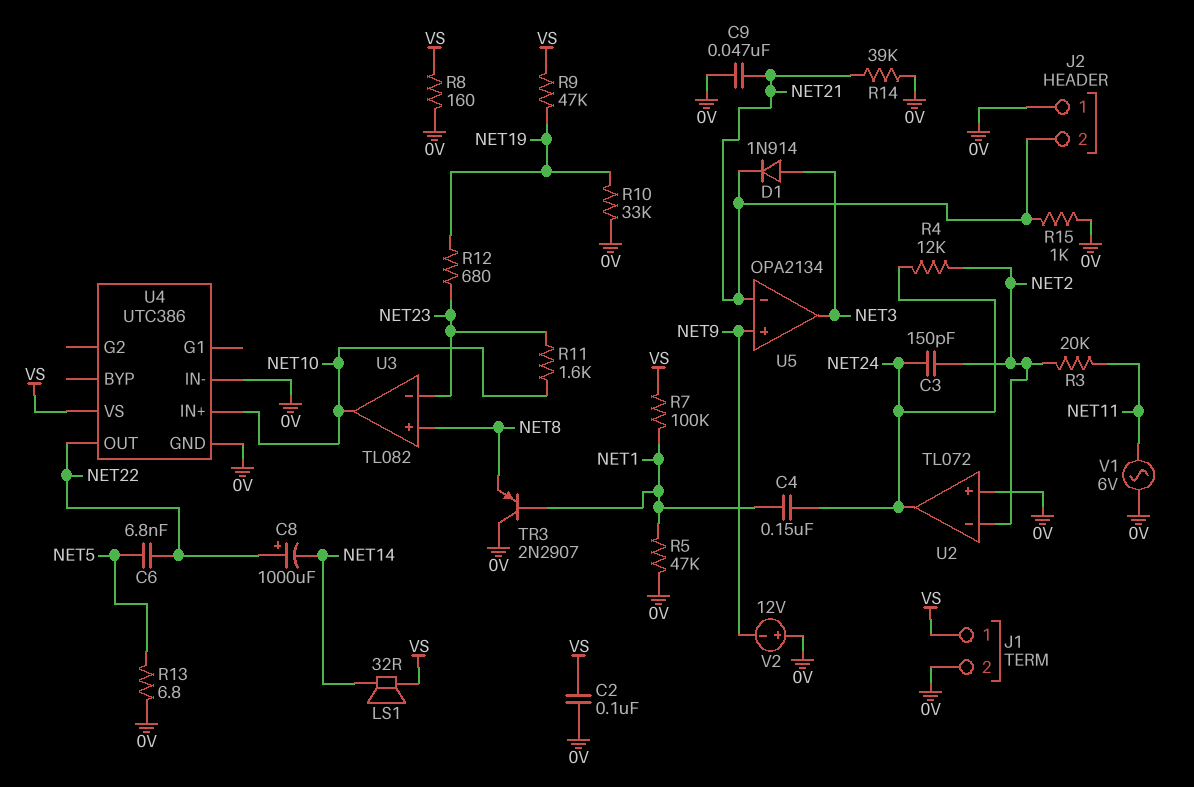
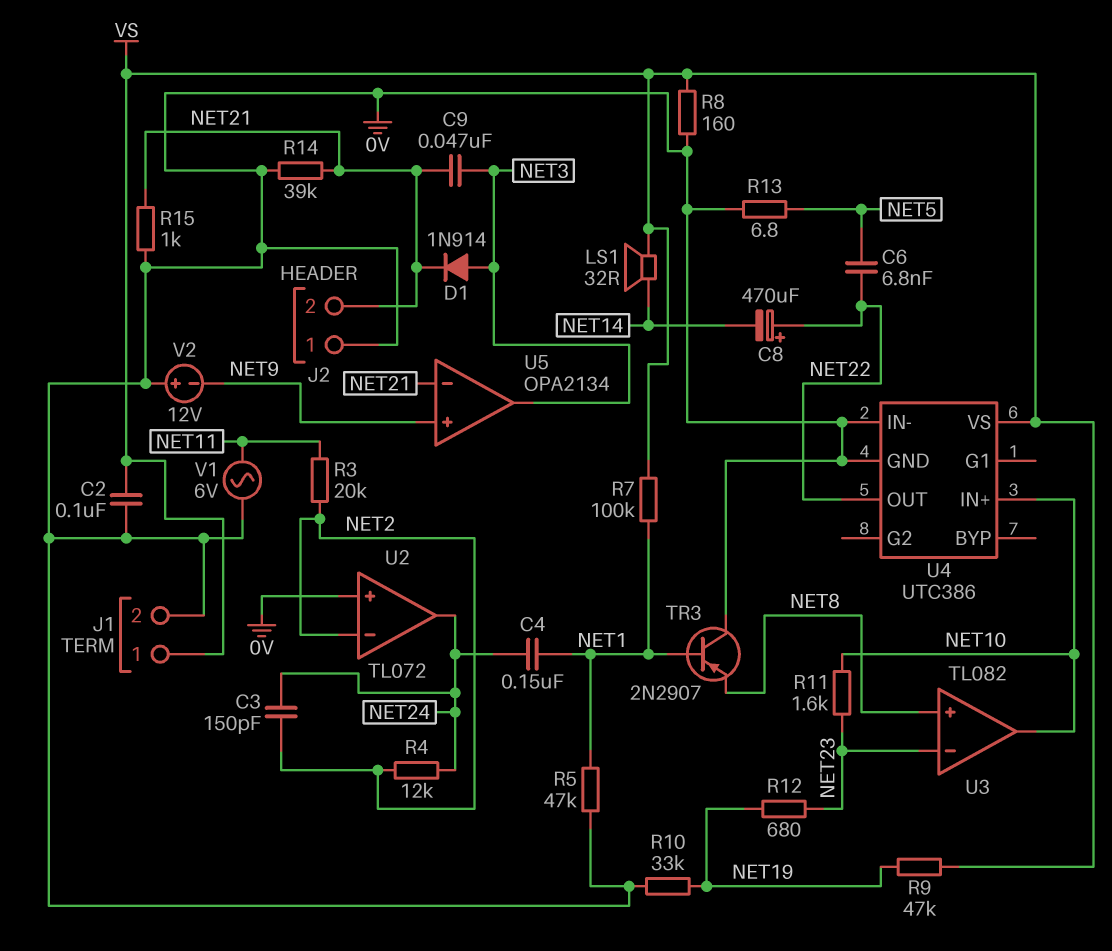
C8: 1000uF (plus NET22, minus NET14) -> 470uF (plus NET22, minus NET14)
C9: 47nF (0V, NET21) -> 47nF (NET3, NET21)

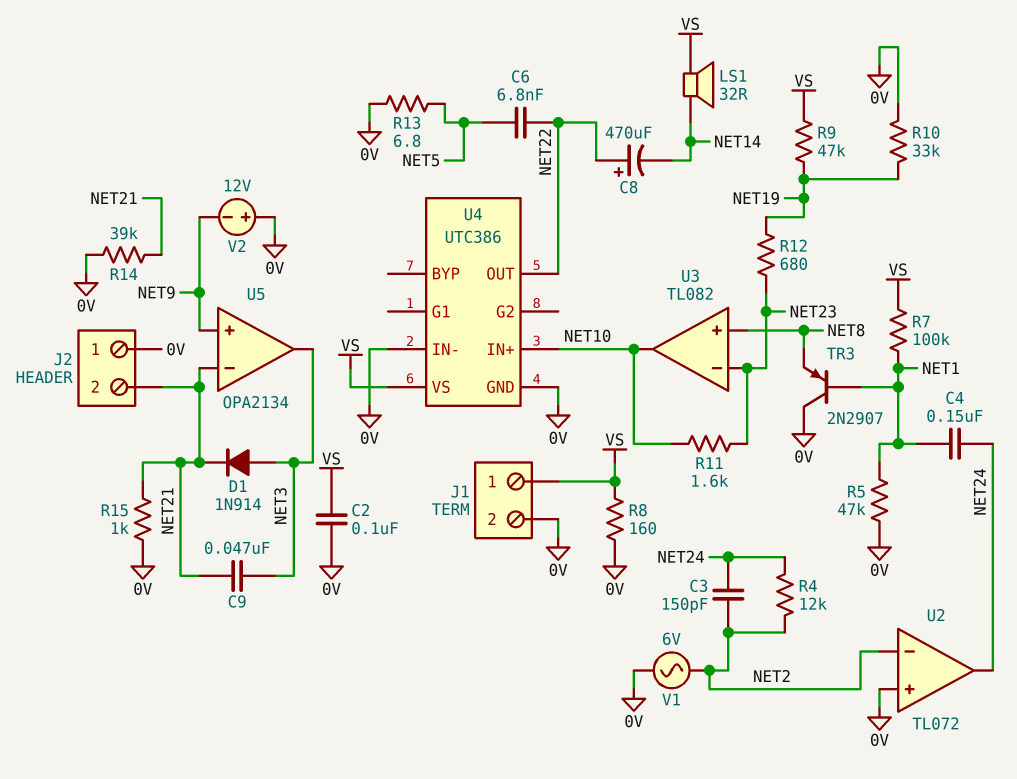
R3: 20k (NET2, NET11) -> none
V1: AC 6V (0V, NET11) -> AC 6V (0V, NET2)

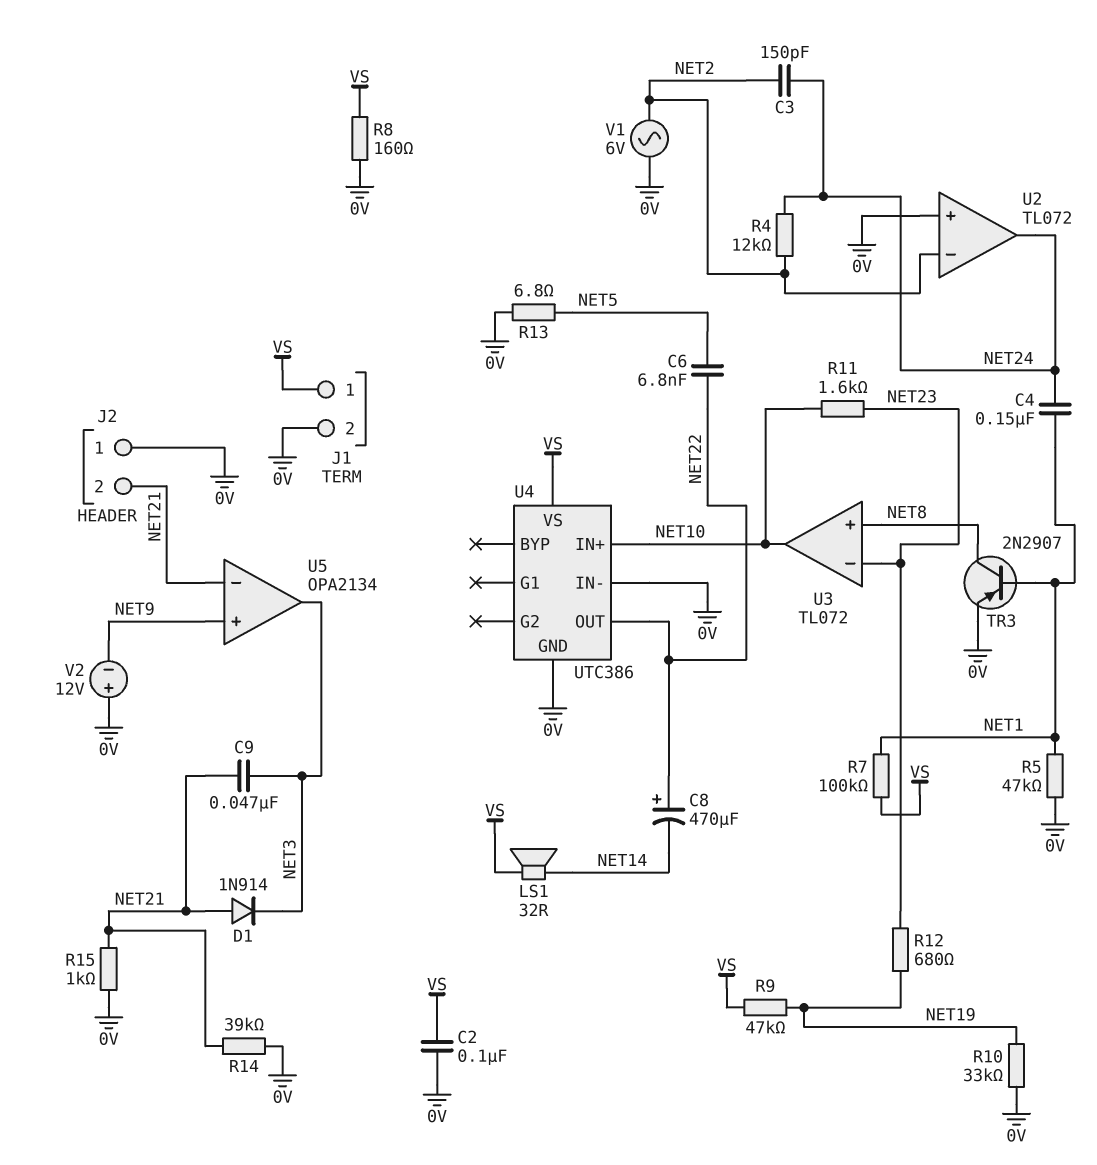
D1: diode 1N914 (A NET3, K NET21) -> diode 1N914 (A NET21, K NET3)
TR3: PNP 2N2907 (B NET1, C 0V, E NET8) -> PNP 2N2907 (B NET1, C NET8, E 0V)
U3: TL082 -> TL072

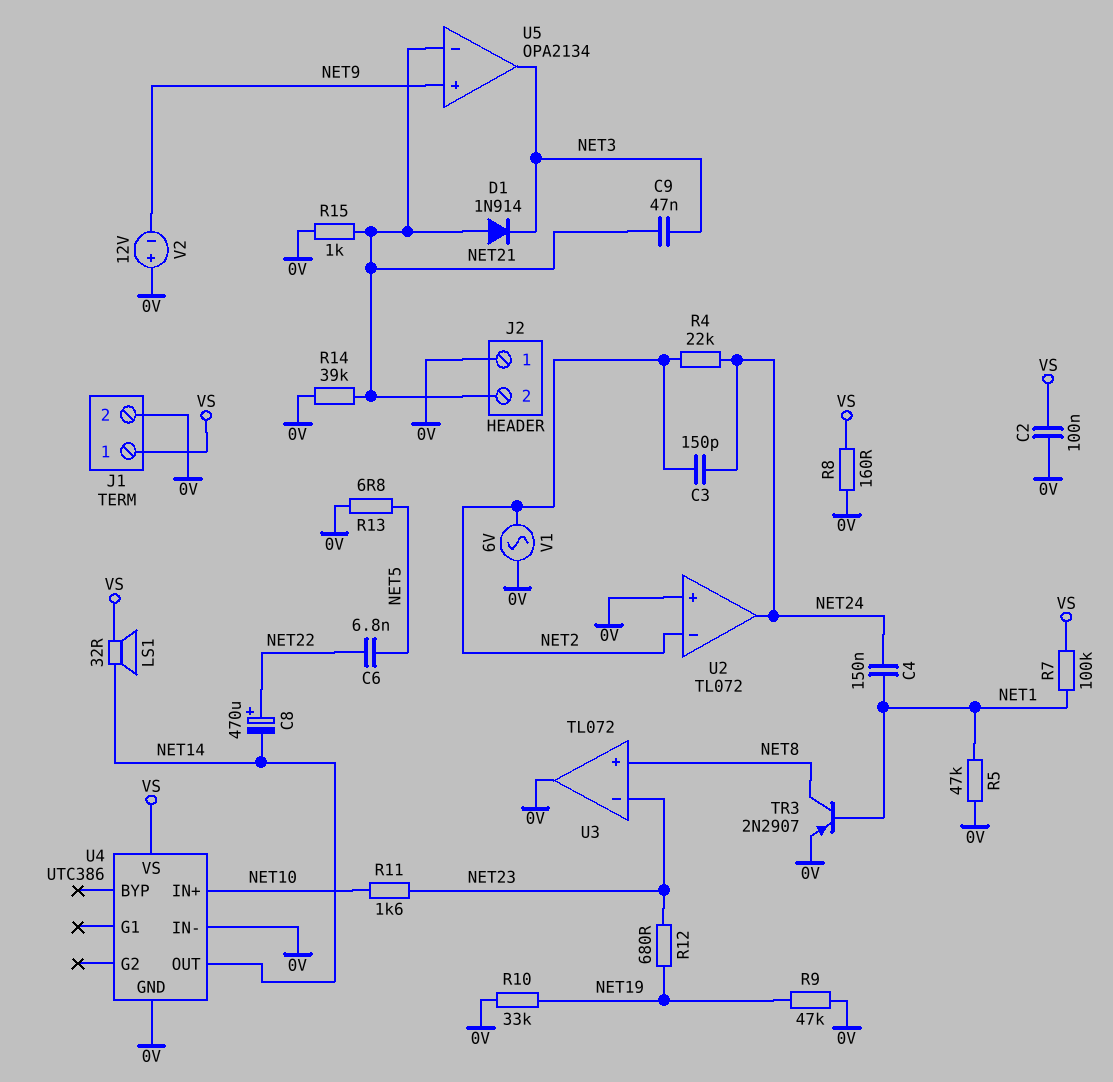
R4: 12k (NET2, NET24) -> 22k (NET2, NET24)
R9: 47k (NET19, VS) -> 47k (0V, NET19)
U3 pin out: NET10 -> 0V
U4 pin OUT: NET22 -> NET14

